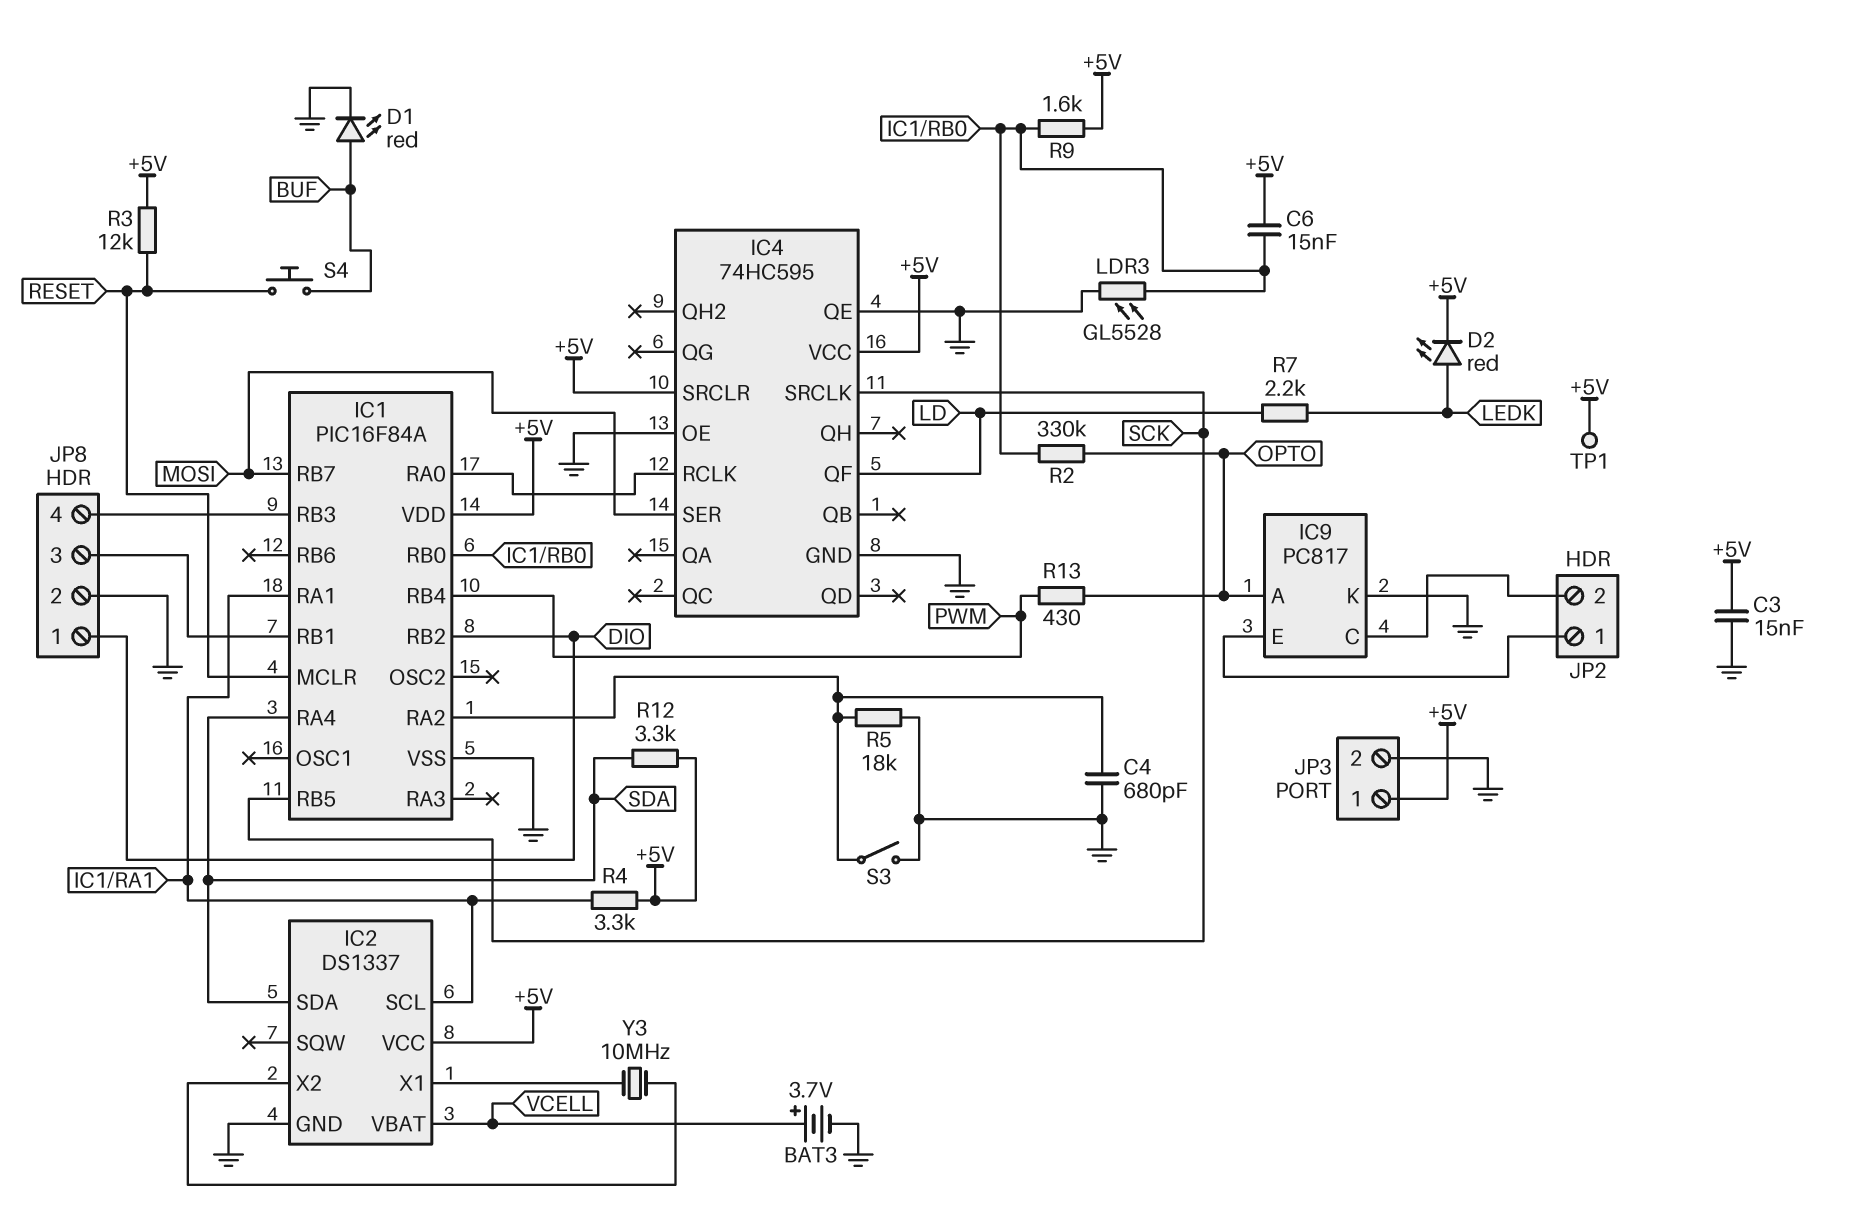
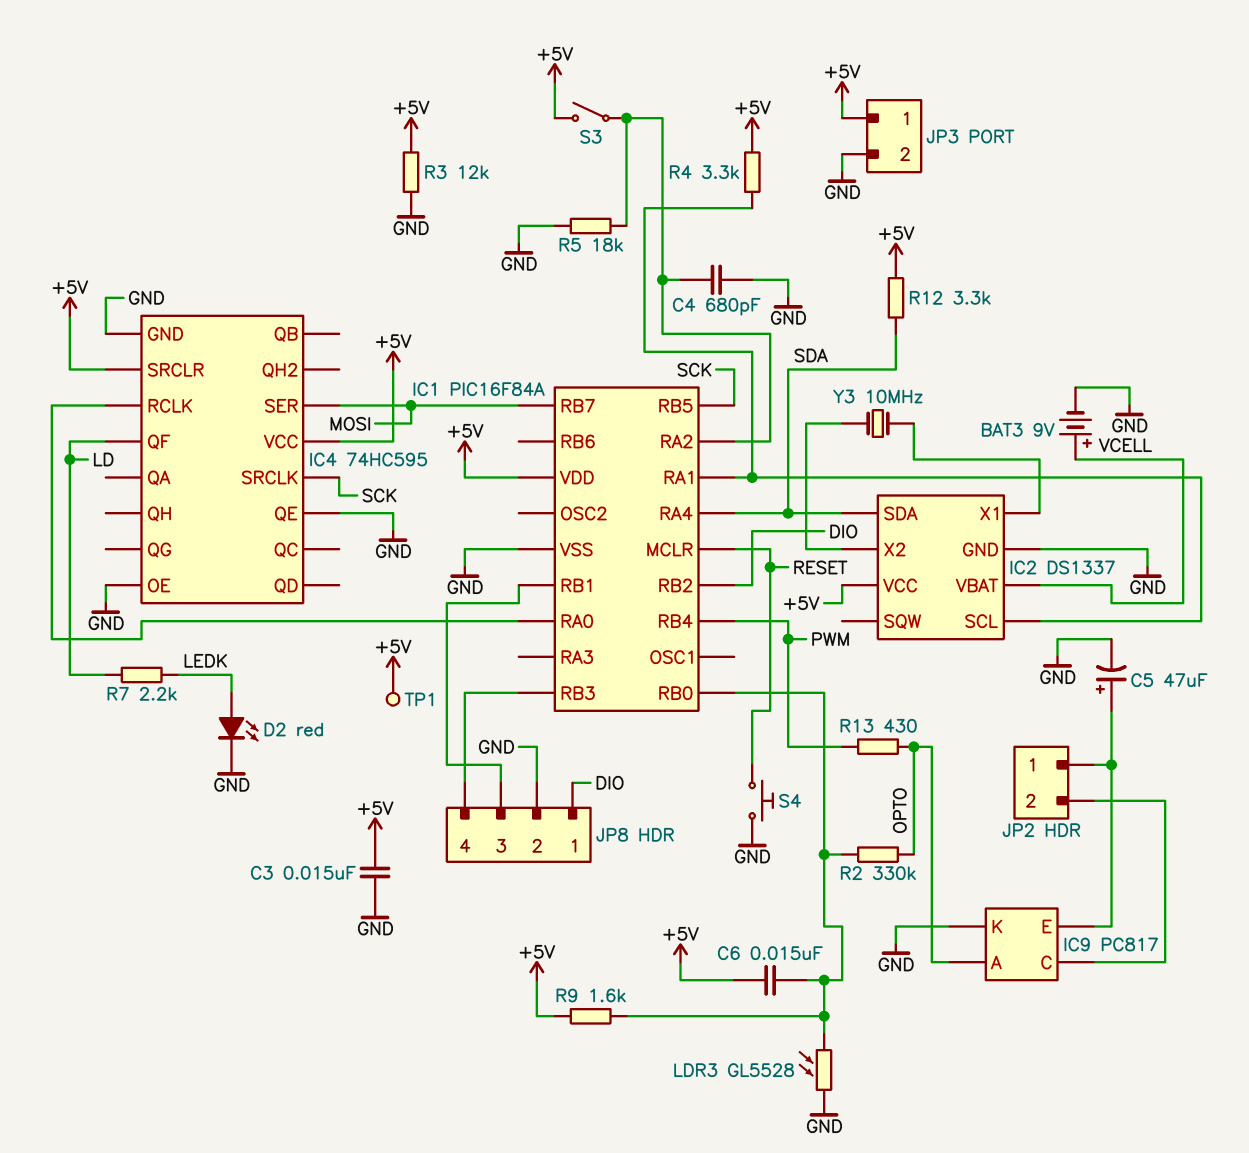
BAT3: 3.7V (plus VCELL, minus GND) -> 9V (plus VCELL, minus GND)
C5: none -> 47uF (plus IC9/E, minus GND)
D1: LED red (A BUF, K GND) -> none
D2: LED red (A LEDK, K +5V) -> LED red (A LEDK, K GND)
R3: 12k (+5V, RESET) -> 12k (+5V, GND)
S3: switch (GND, IC1/RA2) -> switch (+5V, IC1/RA2)
S4: button (BUF, RESET) -> button (GND, RESET)

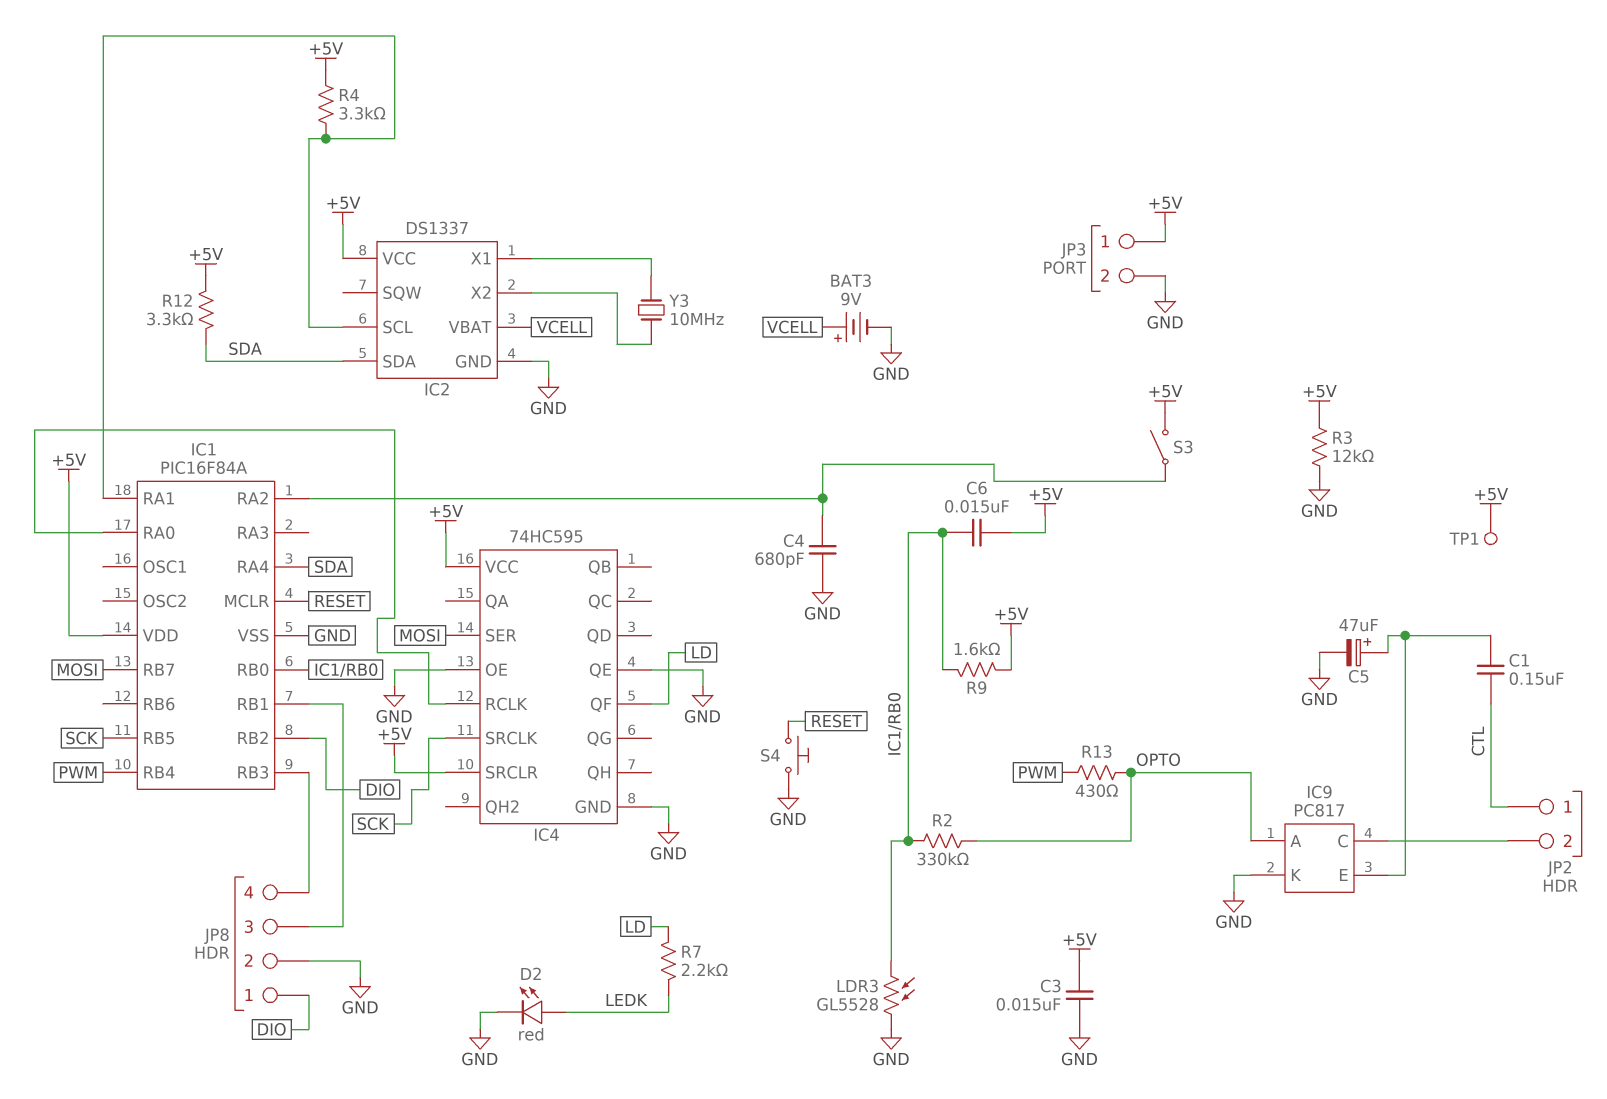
C1: none -> 150nF (CTL, IC9/E)
JP2 pin 1: IC9/E -> CTL
R5: 18k (GND, IC1/RA2) -> none

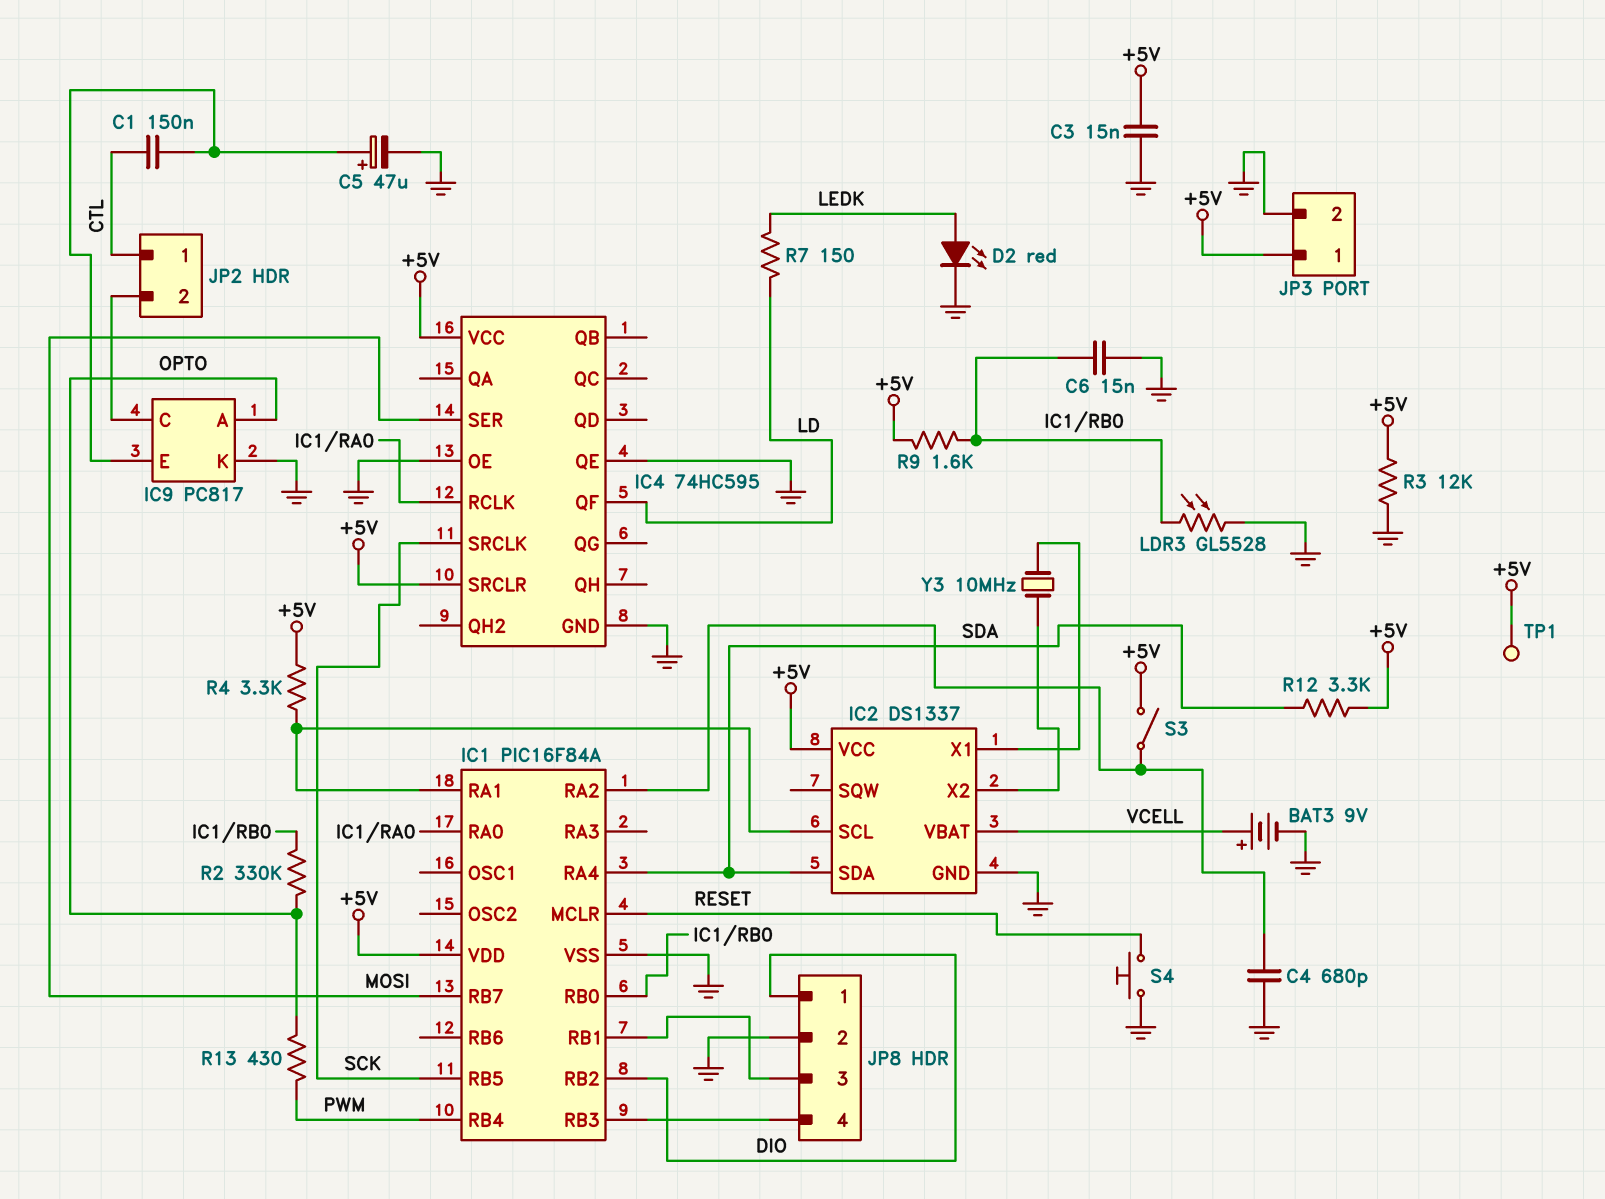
C6: 15nF (+5V, IC1/RB0) -> 15nF (GND, IC1/RB0)
R7: 2.2k (LD, LEDK) -> 150 (LD, LEDK)

